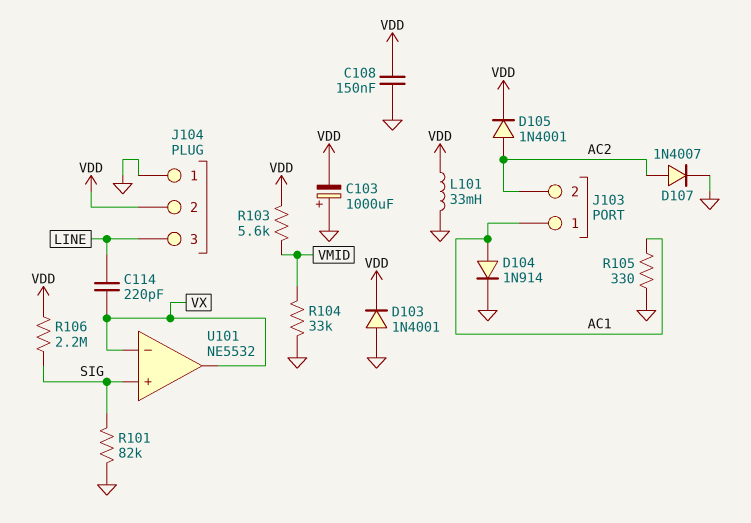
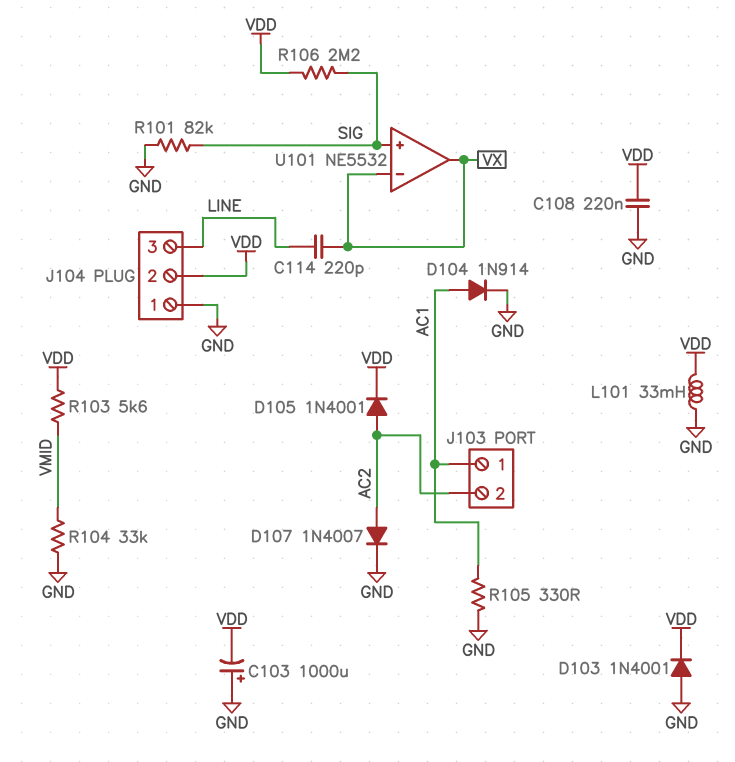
C108: 150nF (GND, VDD) -> 220nF (GND, VDD)

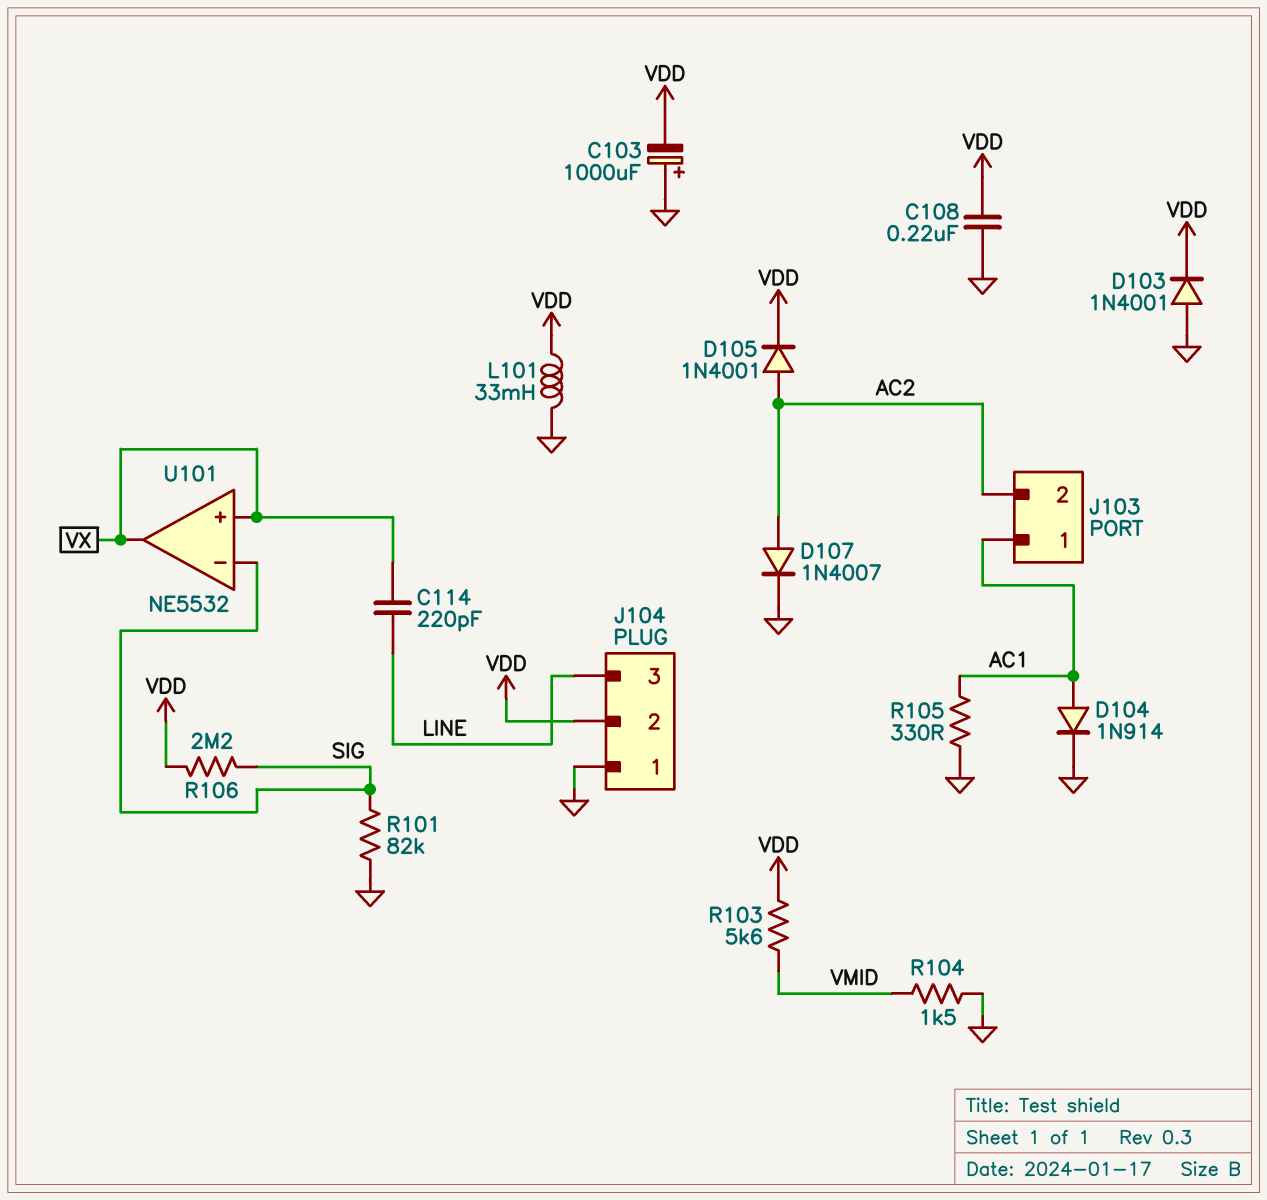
R104: 33k (GND, VMID) -> 1.5k (GND, VMID)
U101 pin in+: SIG -> VX
U101 pin in-: VX -> SIG

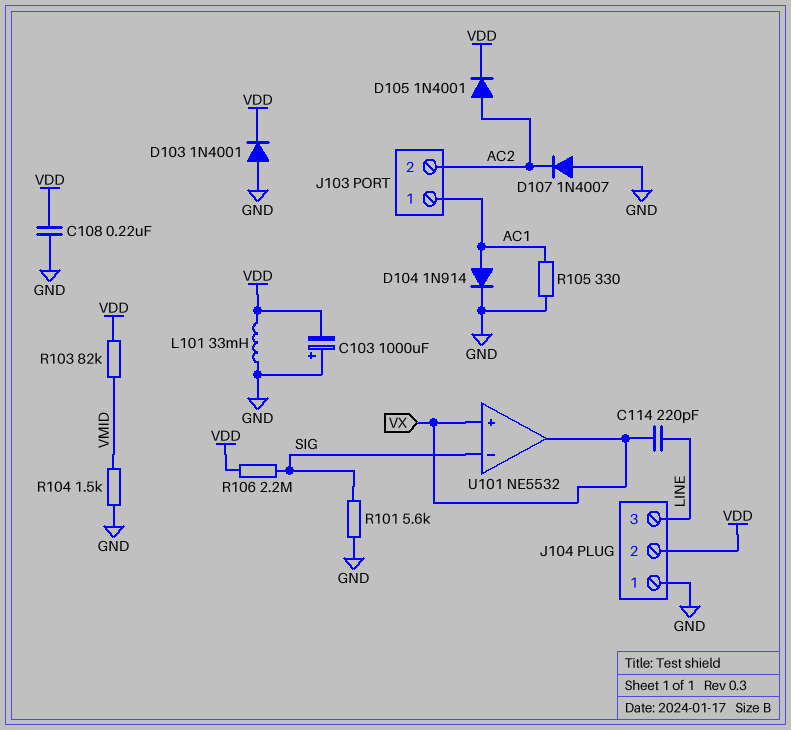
D107: diode 1N4007 (A AC2, K GND) -> diode 1N4007 (A GND, K AC2)
R101: 82k (GND, SIG) -> 5.6k (GND, SIG)
R103: 5.6k (VDD, VMID) -> 82k (VDD, VMID)

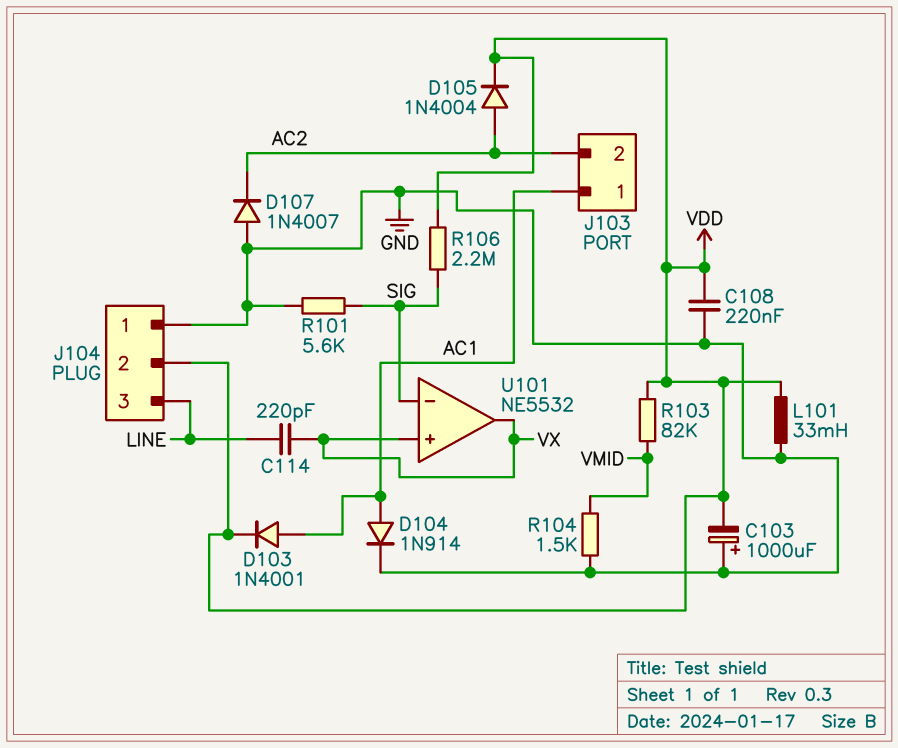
D103: diode 1N4001 (A GND, K VDD) -> diode 1N4001 (A AC1, K VDD)
D105: diode 1N4001 (A AC2, K VDD) -> diode 1N4004 (A AC2, K VDD)
R105: 330 (AC1, GND) -> none

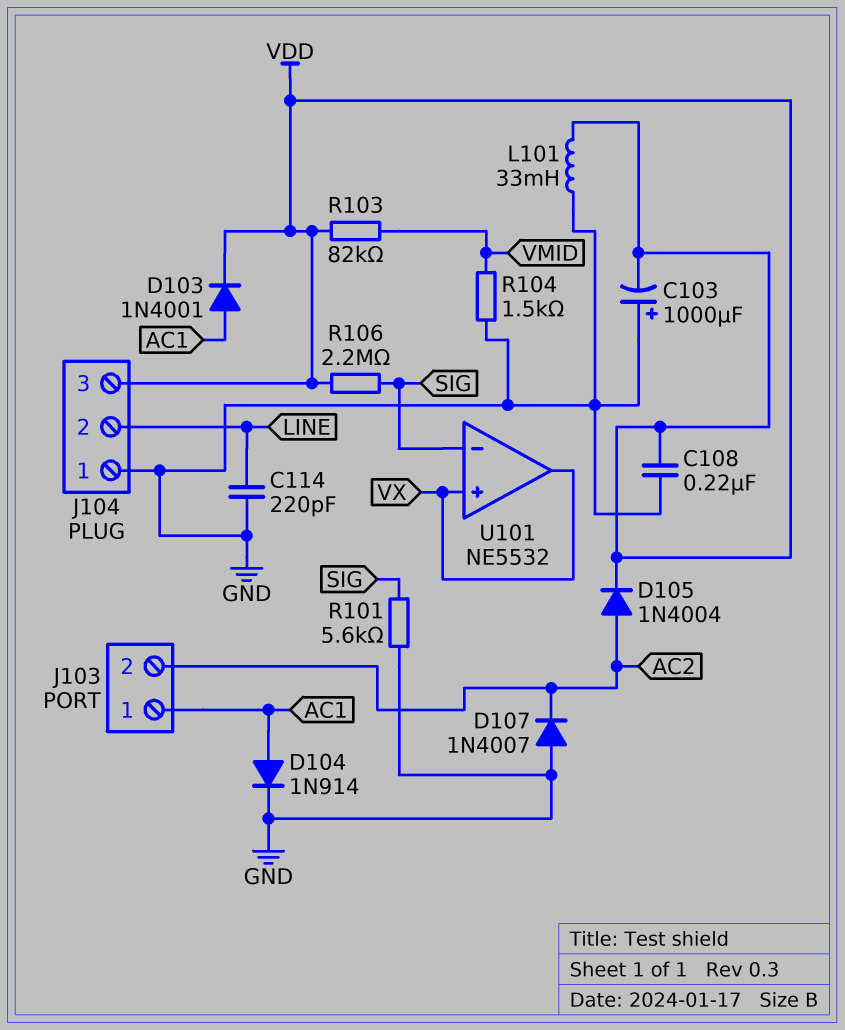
C114: 220pF (LINE, VX) -> 220pF (GND, LINE)
J104 pin 2: VDD -> LINE
J104 pin 3: LINE -> VDD

